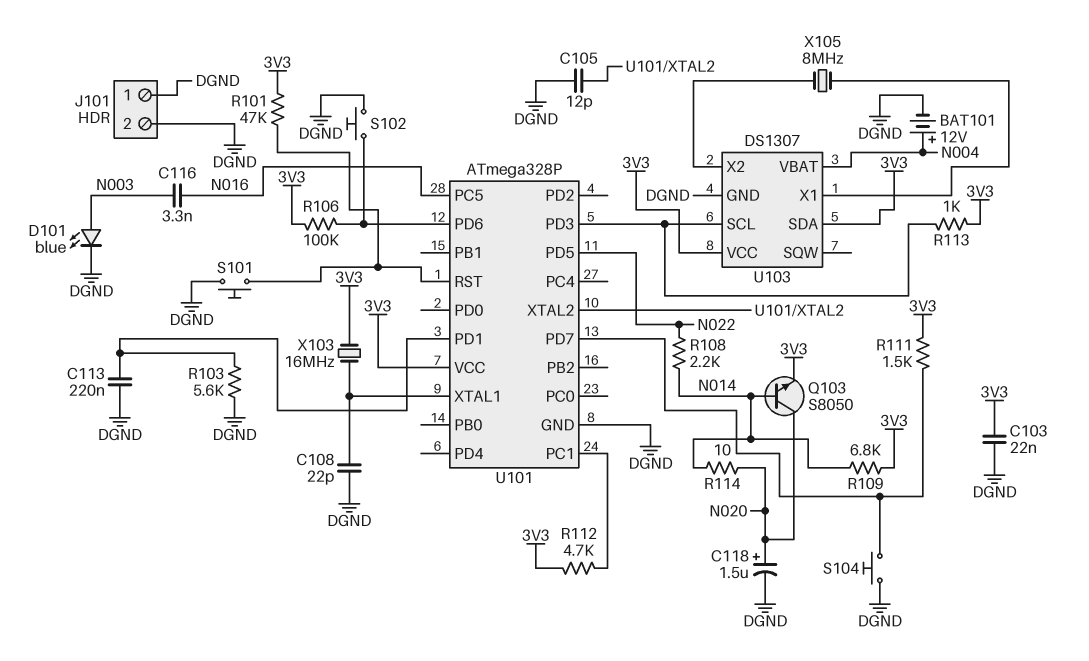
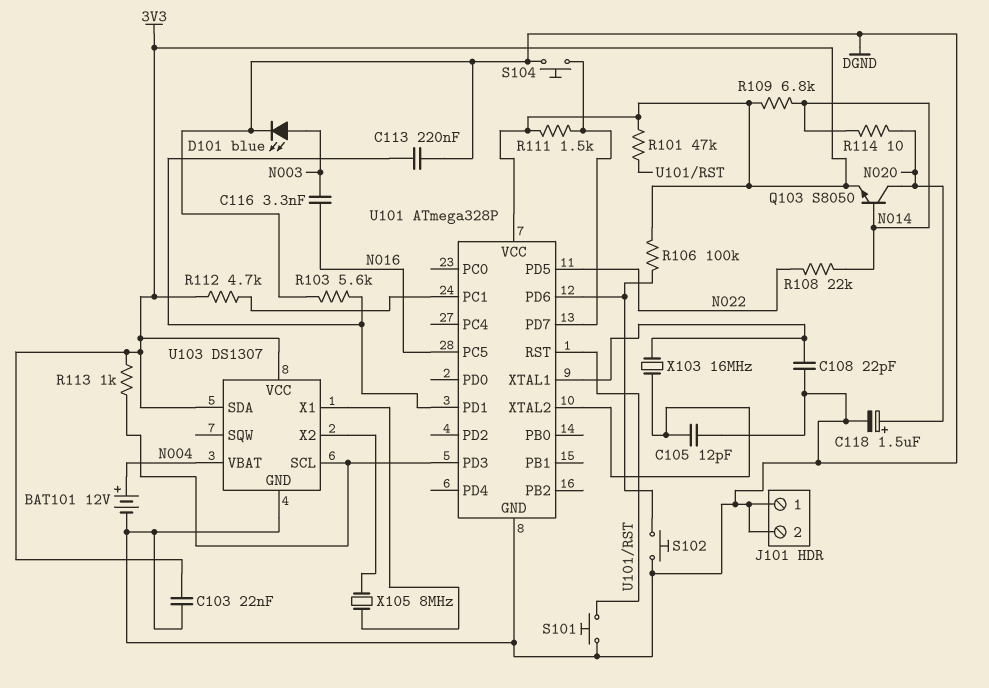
R108: 2.2k (N014, N022) -> 22k (N014, N022)
X103: 16MHz (3V3, U101/XTAL1) -> 16MHz (U101/XTAL1, U101/XTAL2)

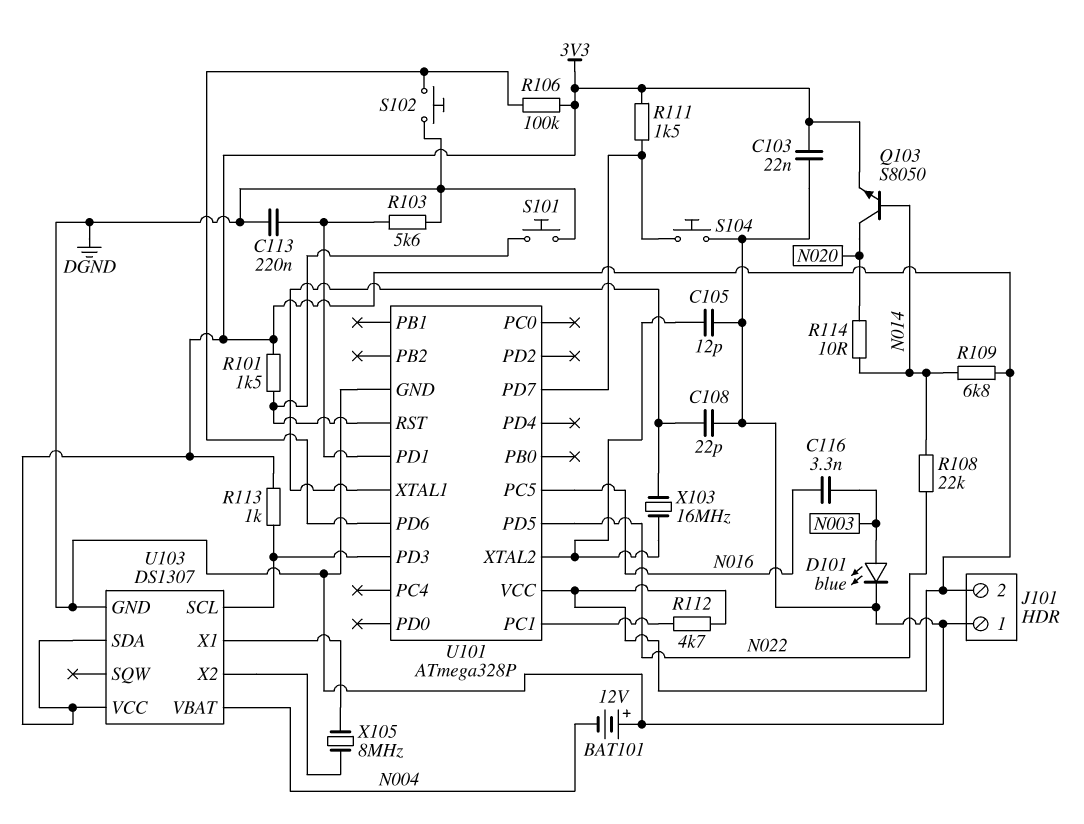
BAT101: 12V (plus N004, minus DGND) -> 12V (plus DGND, minus N004)
C118: 1.5uF (plus N020, minus DGND) -> none
J101 pin 2: DGND -> 3V3
R101: 47k (3V3, U101/RST) -> 1.5k (3V3, U101/RST)

